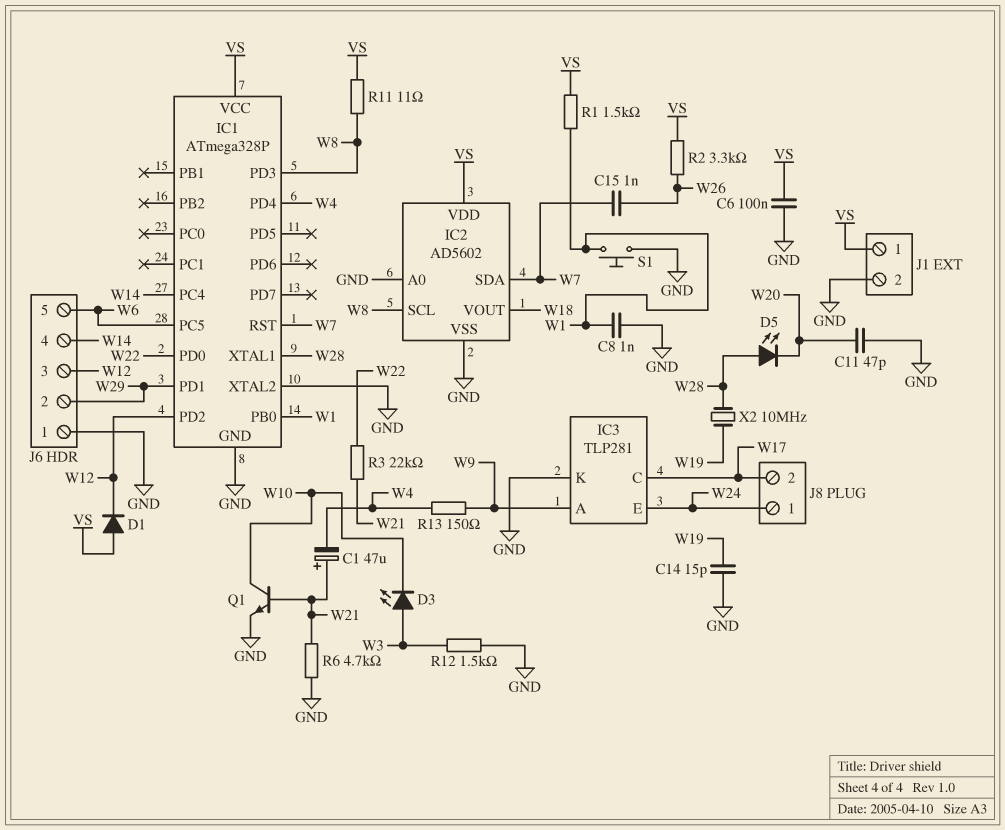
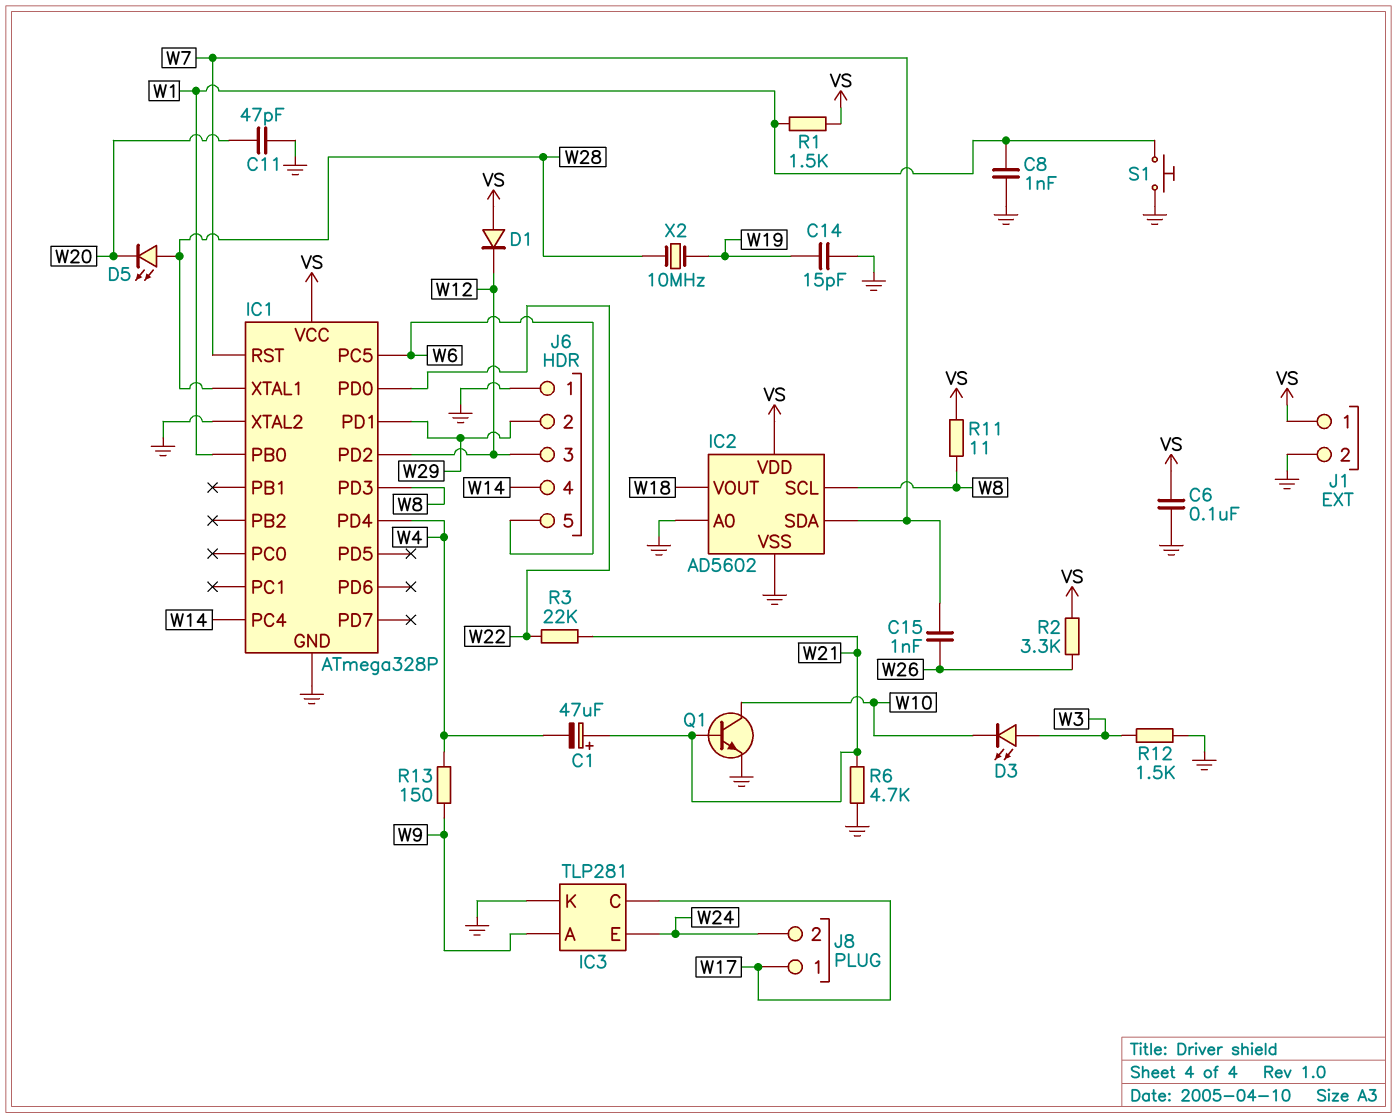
J8 pin 1: W24 -> W17
J8 pin 2: W17 -> W24

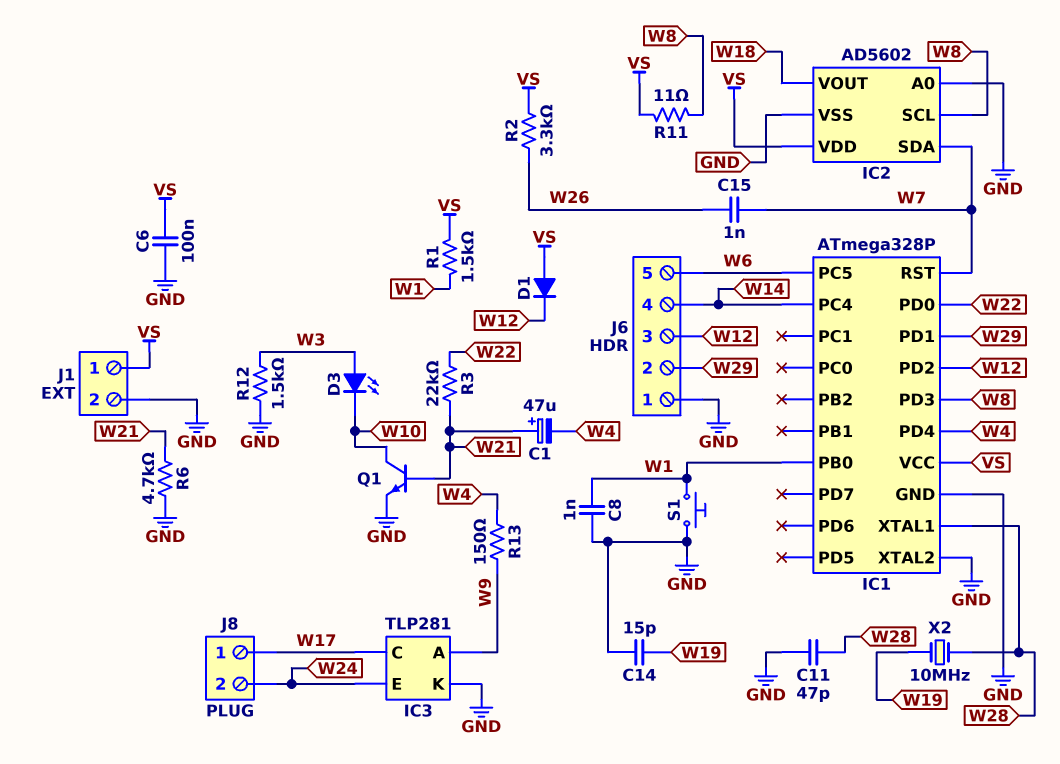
C11: 47pF (GND, W20) -> 47pF (GND, W28)
D5: LED (A W28, K W20) -> none

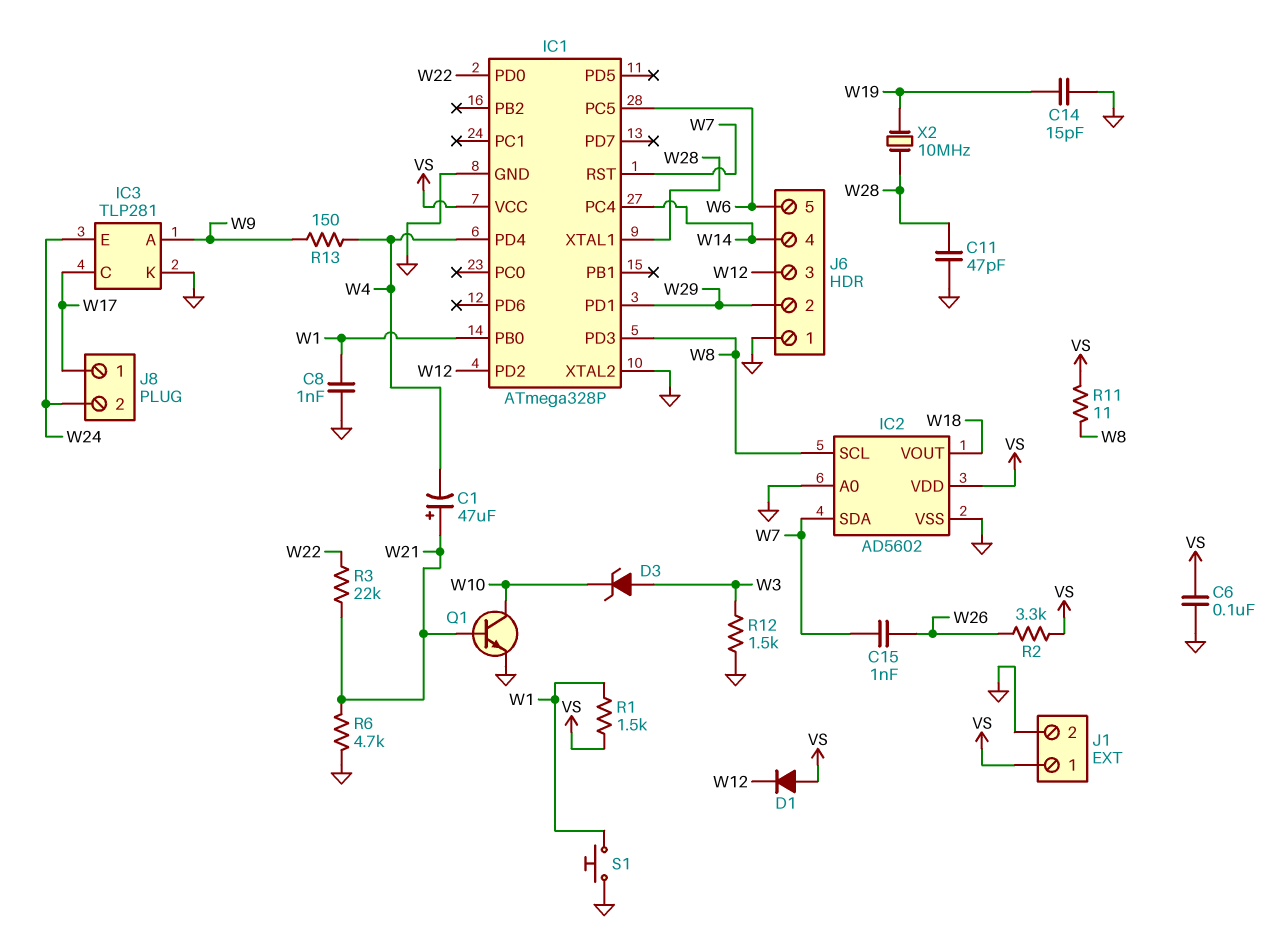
D3: LED (A W3, K W10) -> zener (A W3, K W10)

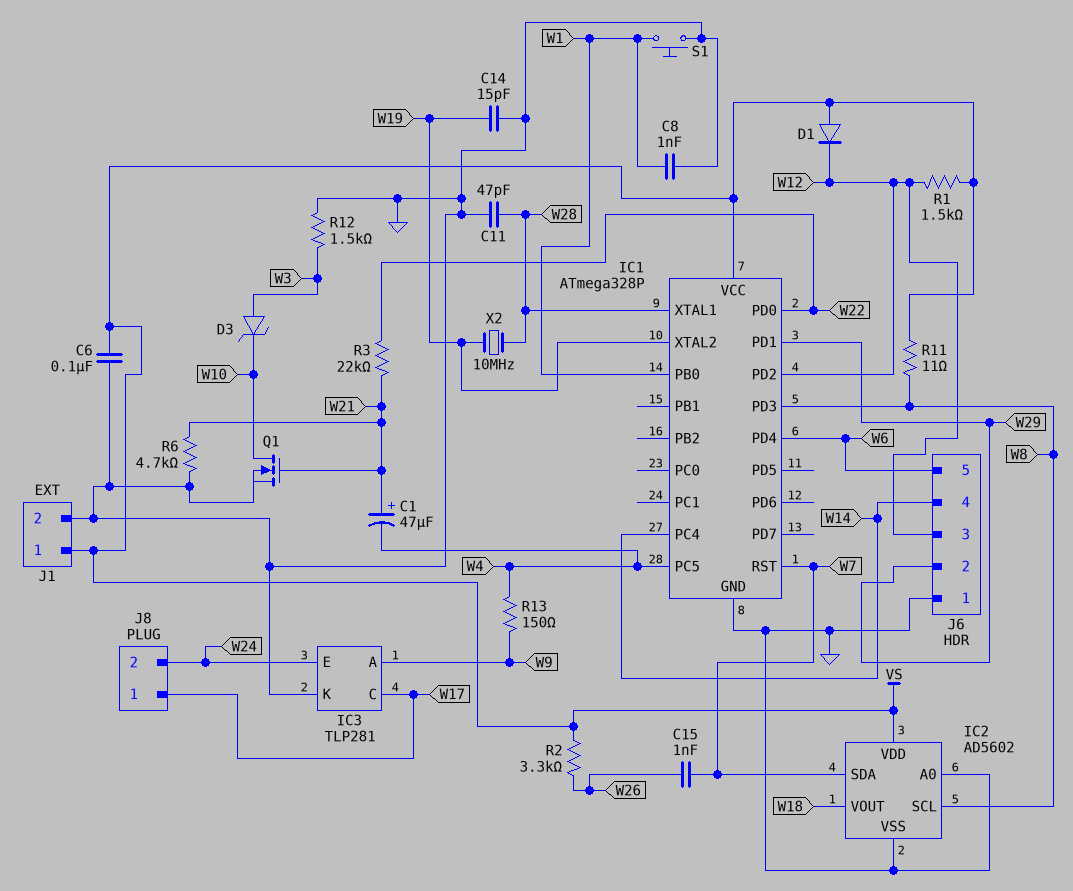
IC1 pin PC5: W6 -> W4
IC1 pin PD4: W4 -> W6
IC1 pin XTAL2: GND -> W19
Q1: NPN (B W21, C W10, E GND) -> NMOS (G W21, D W10, S GND)
R1: 1.5k (VS, W1) -> 1.5k (VS, W12)

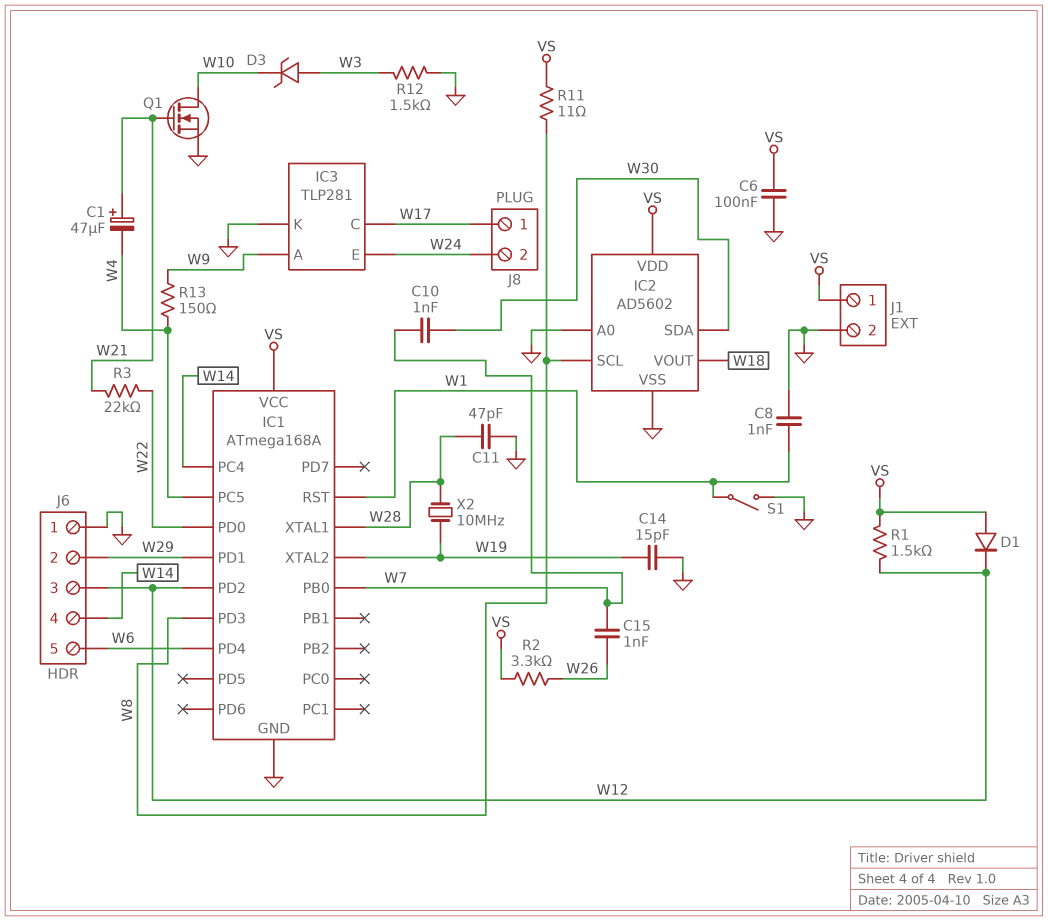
C10: none -> 1nF (W7, W30)
IC1: ATmega328P -> ATmega168A
IC1 pin PB0: W1 -> W7
IC1 pin RST: W7 -> W1
IC2 pin SDA: W7 -> W30
R6: 4.7k (GND, W21) -> none
S1: button (GND, W1) -> switch (GND, W1)

